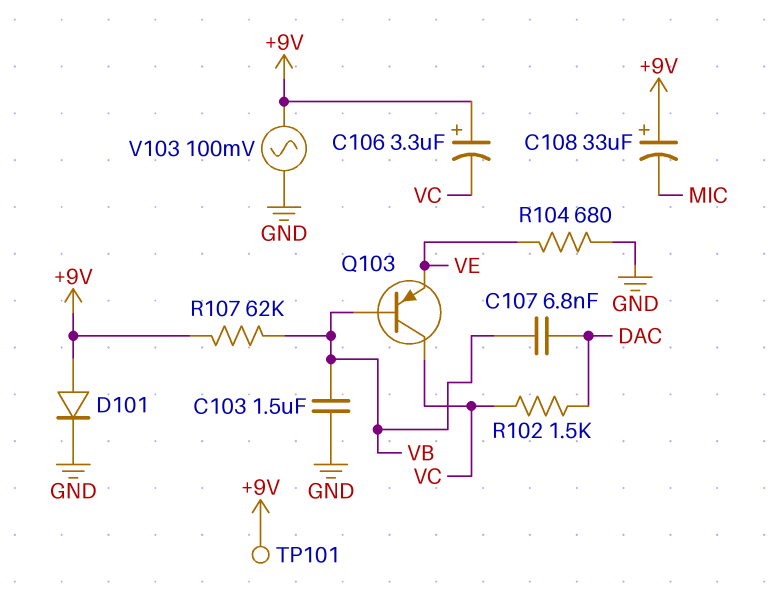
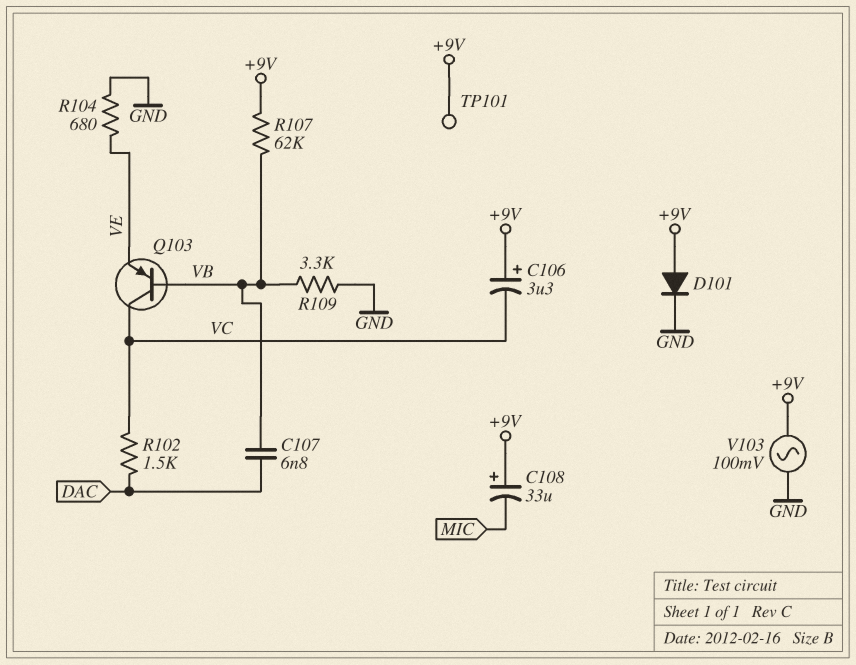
C103: 1.5uF (GND, VB) -> none
R109: none -> 3.3k (GND, VB)

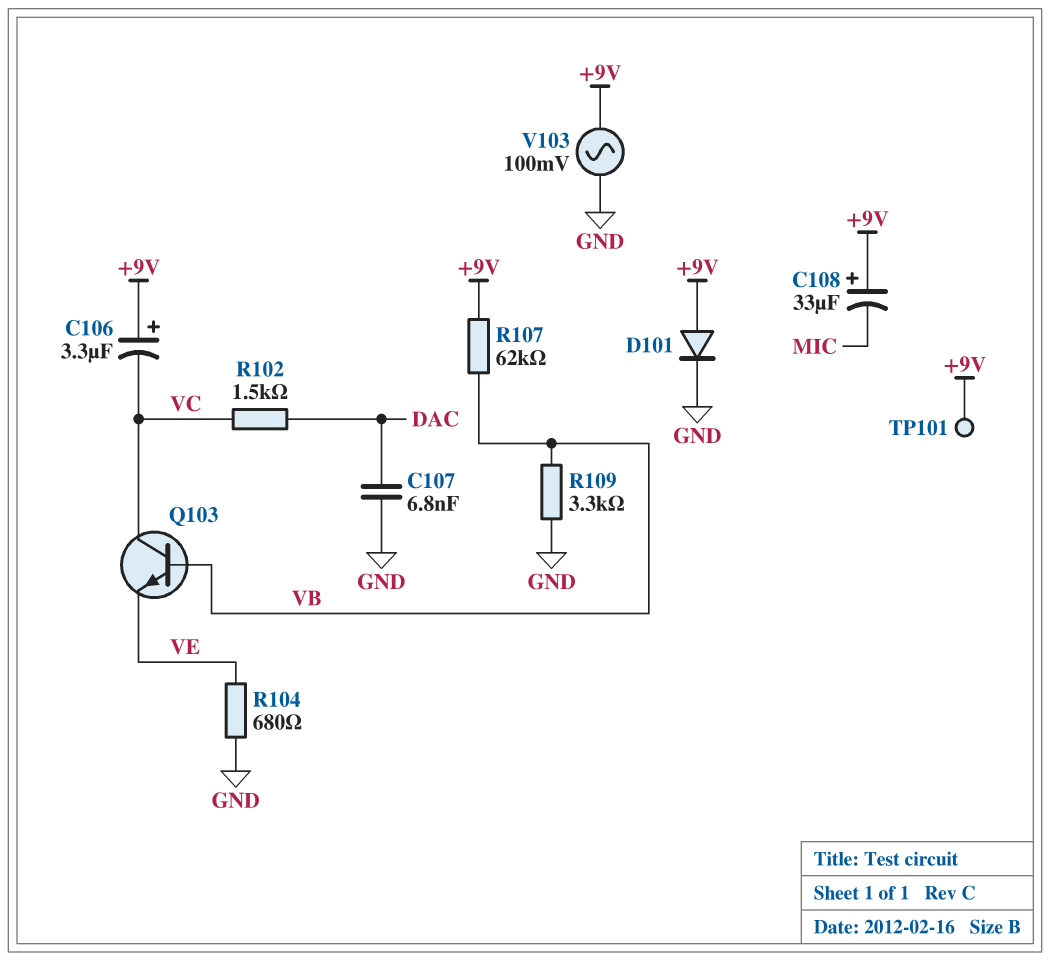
C107: 6.8nF (DAC, VB) -> 6.8nF (DAC, GND)
Q103: PNP (B VB, C VC, E VE) -> NPN (B VB, C VC, E VE)

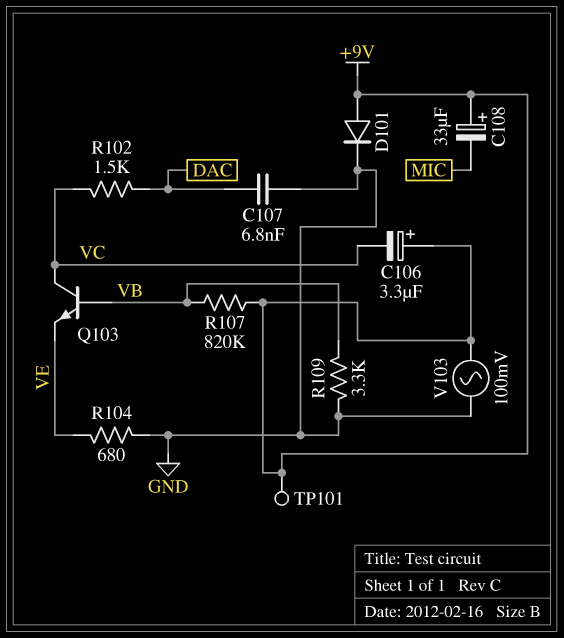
R107: 62k (+9V, VB) -> 820k (+9V, VB)

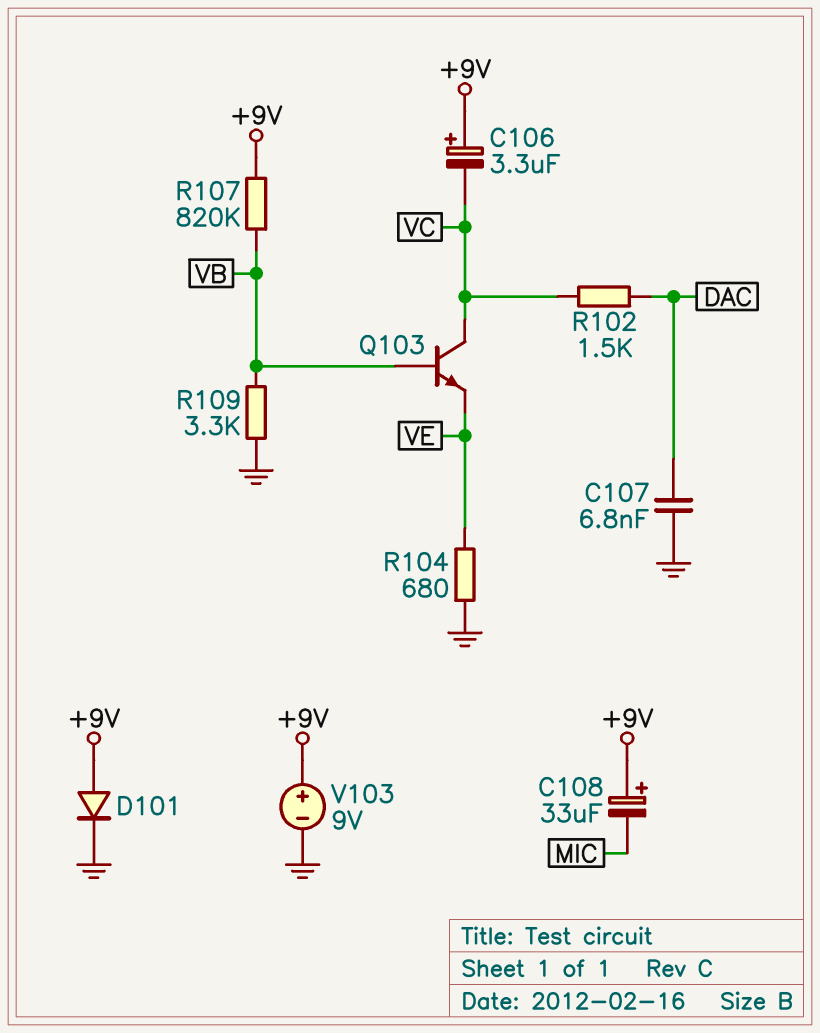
TP101: test point (+9V) -> none
V103: AC 100mV (+9V, GND) -> 9V (plus +9V, minus GND)

